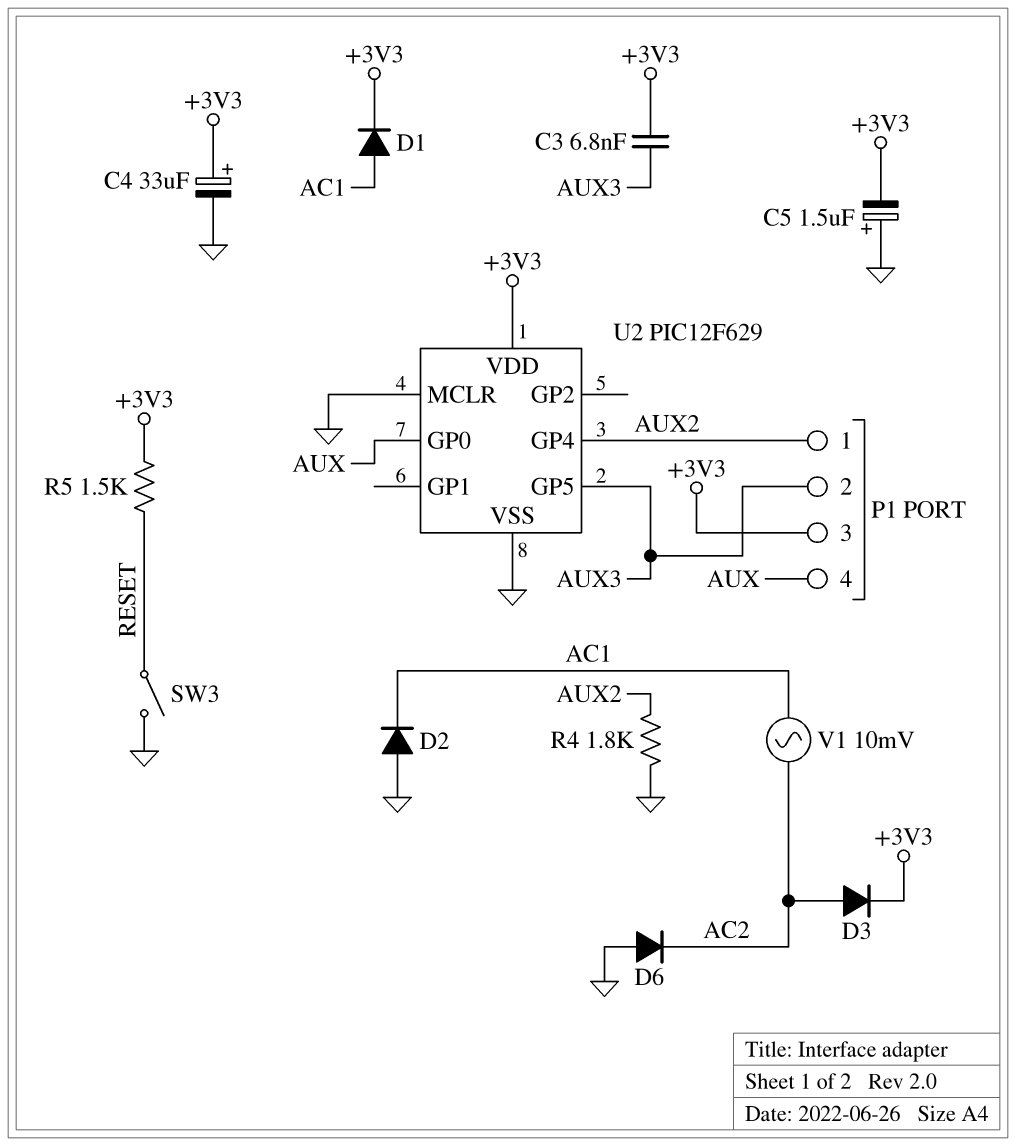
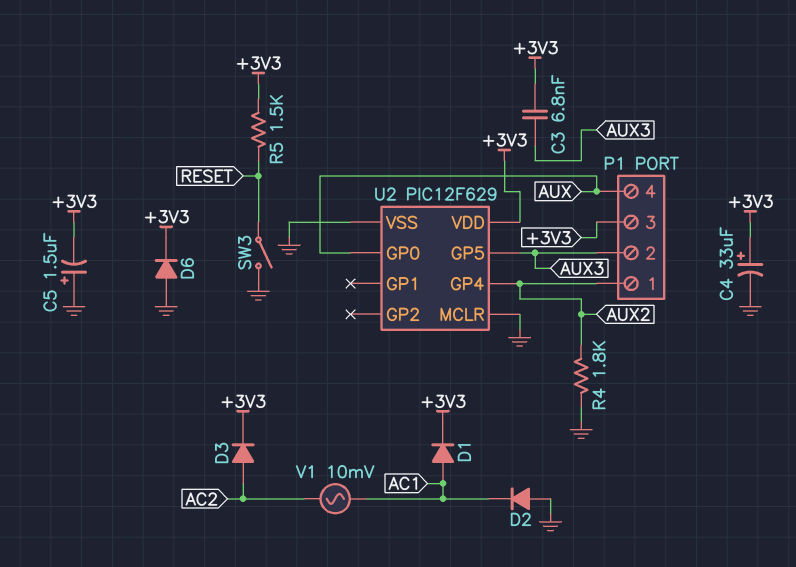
D6: diode (A GND, K AC2) -> diode (A GND, K +3V3)

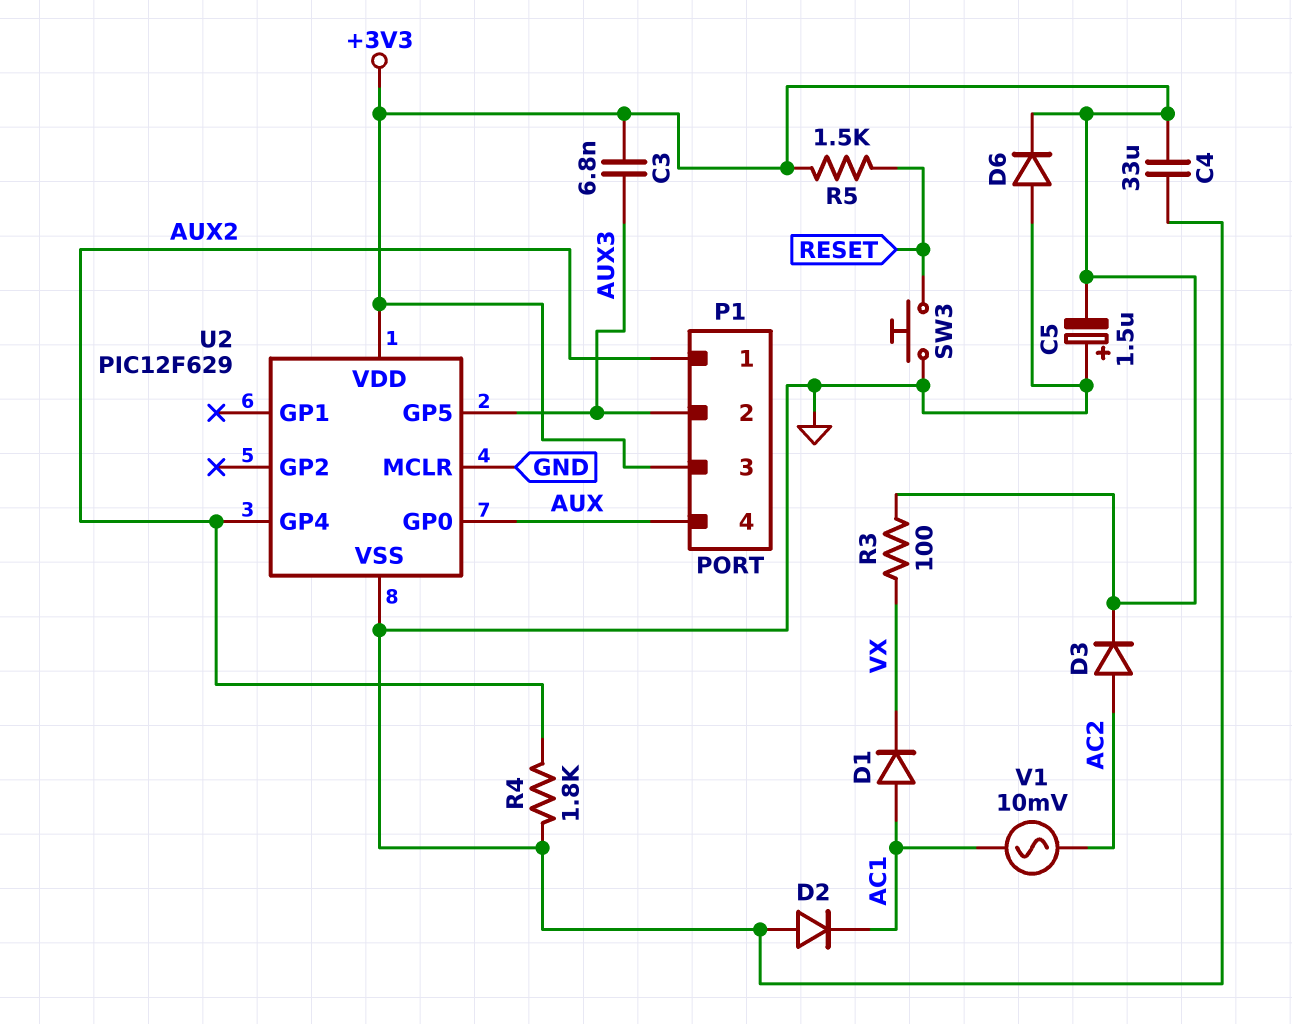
C4: 33uF (plus +3V3, minus GND) -> 33uF (+3V3, GND)
D1: diode (A AC1, K +3V3) -> diode (A AC1, K VX)
R3: none -> 100 (+3V3, VX)
SW3: switch (GND, RESET) -> button (GND, RESET)

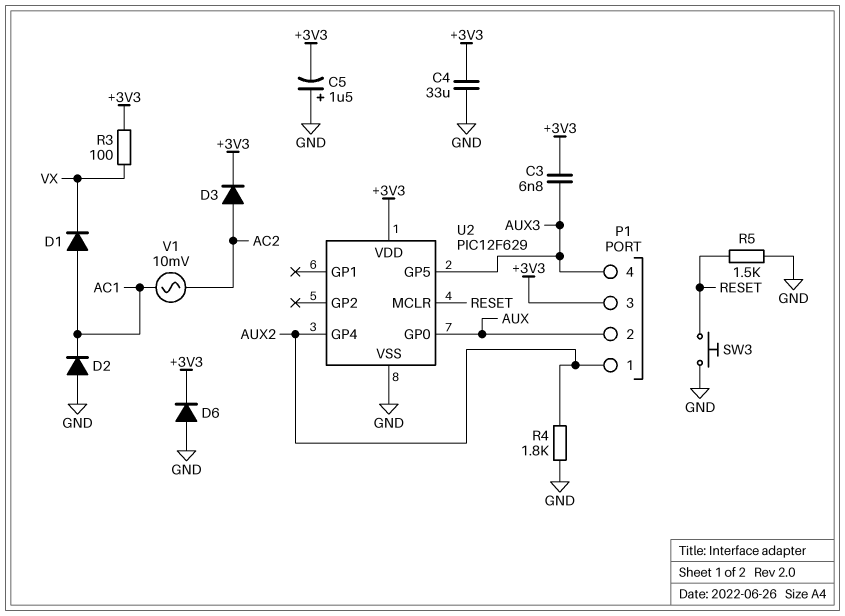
P1 pin 2: AUX3 -> AUX
P1 pin 4: AUX -> AUX3
R5: 1.5k (+3V3, RESET) -> 1.5k (GND, RESET)
U2 pin MCLR: GND -> RESET

